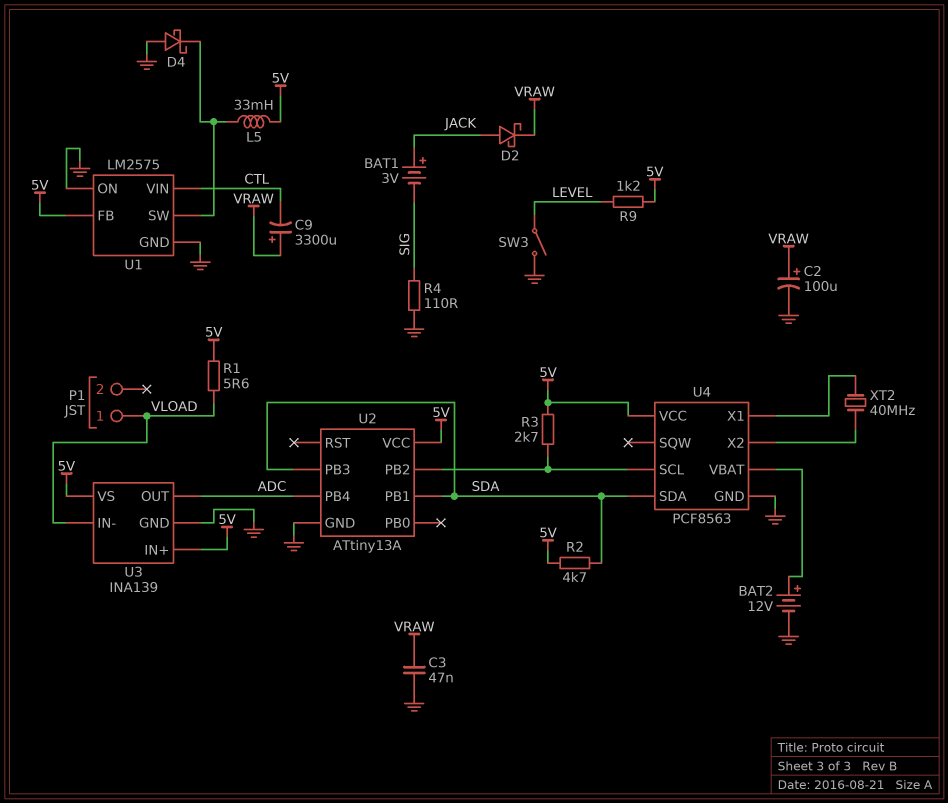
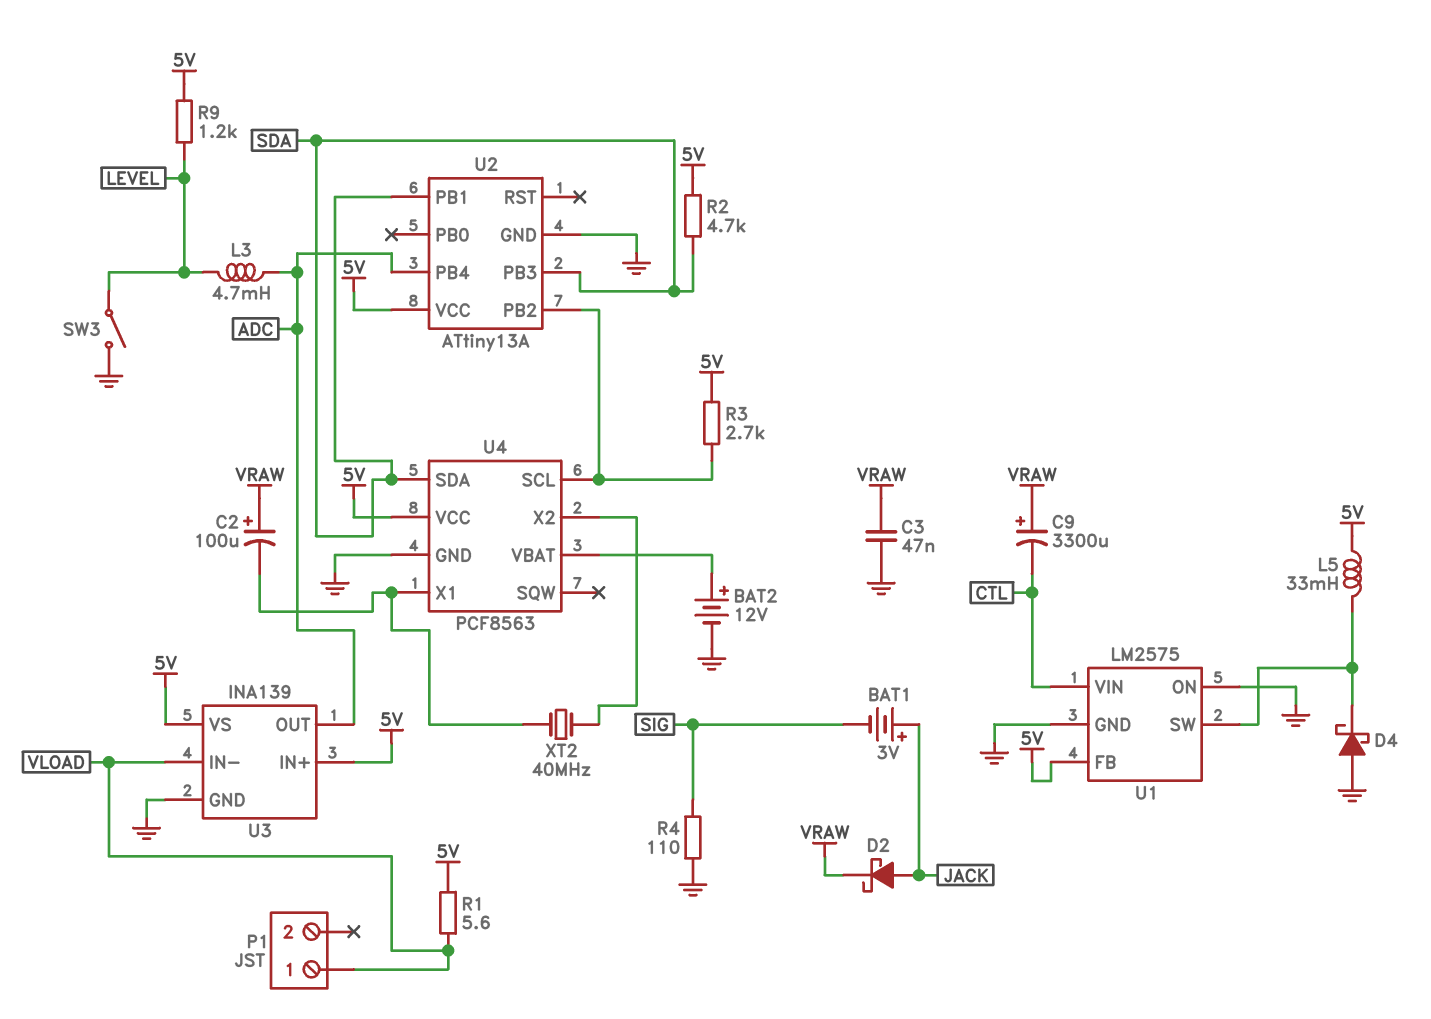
C2: 100uF (plus VRAW, minus GND) -> 100uF (plus VRAW, minus U4/X1)
L3: none -> 4.7mH (ADC, LEVEL)

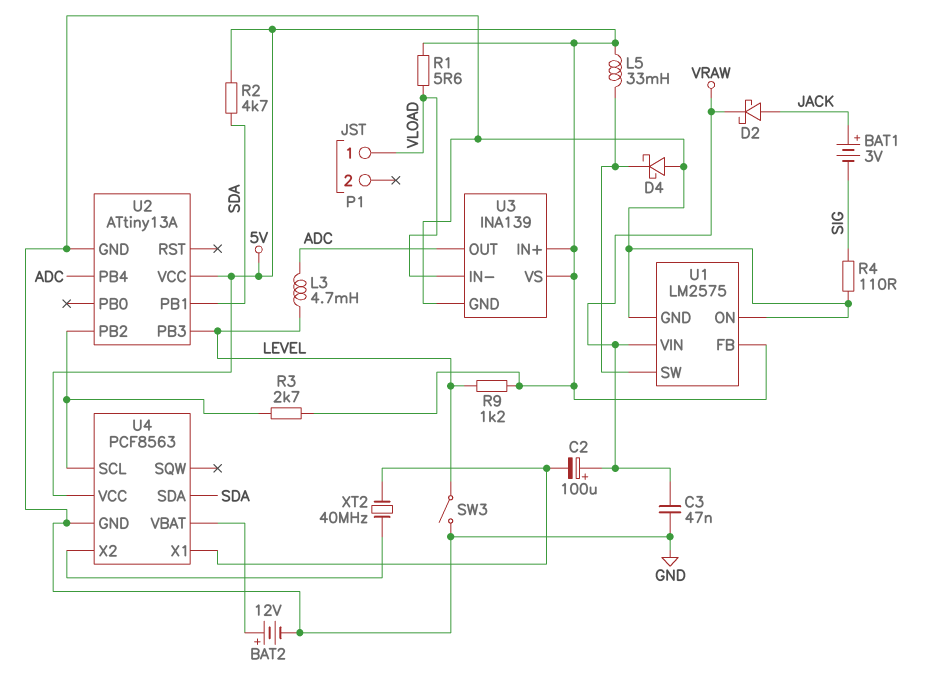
C9: 3300uF (plus VRAW, minus CTL) -> none
U1 pin VIN: CTL -> VRAW
U2 pin PB3: SDA -> LEVEL

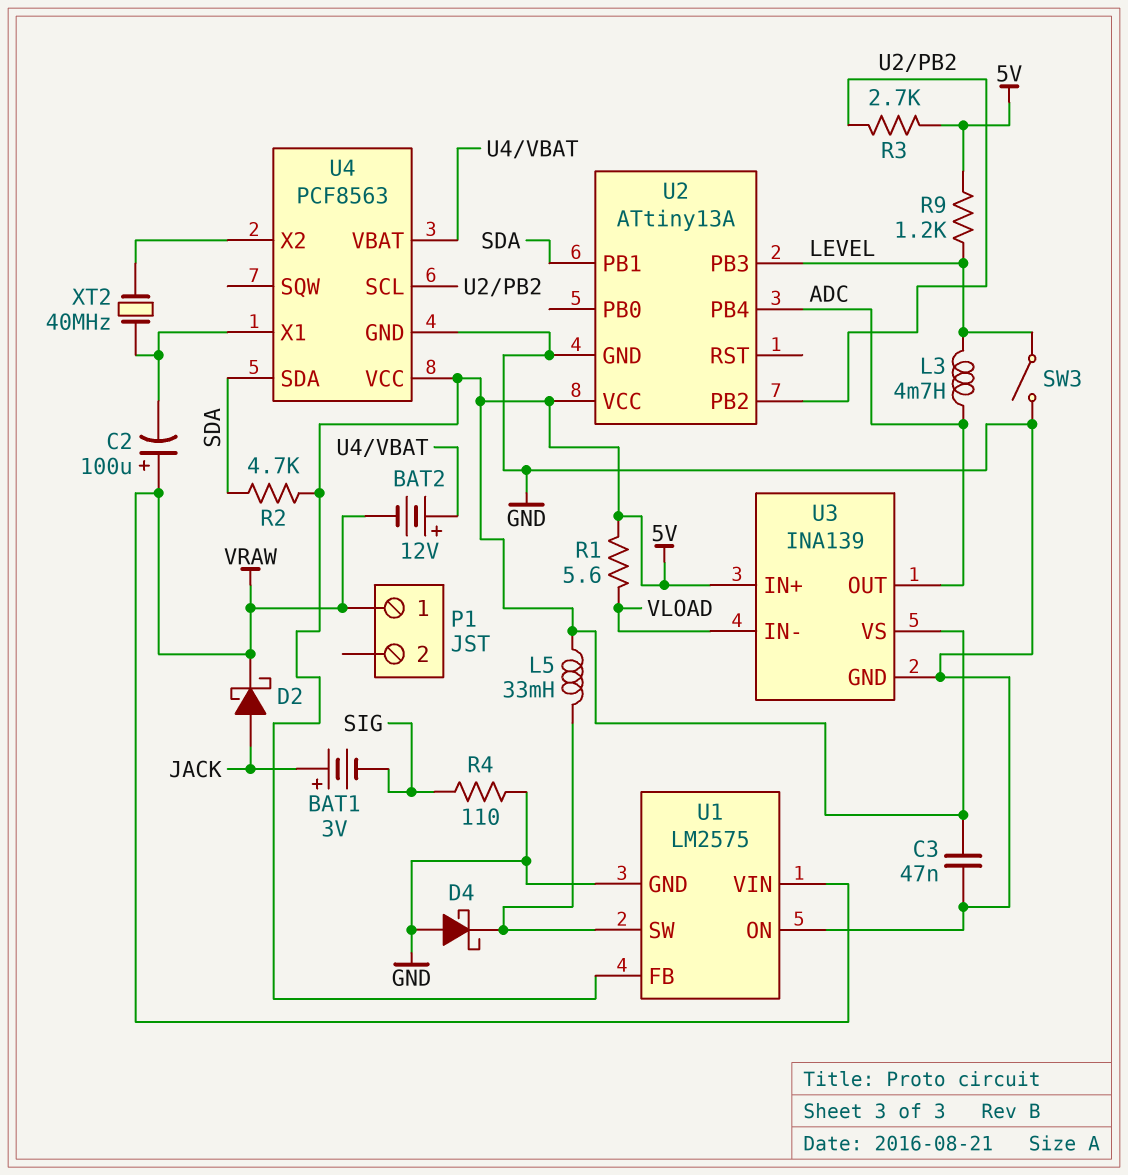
BAT2: 12V (plus U4/VBAT, minus GND) -> 12V (plus U4/VBAT, minus VRAW)
C3: 47nF (GND, VRAW) -> 47nF (5V, GND)
P1 pin 1: VLOAD -> VRAW

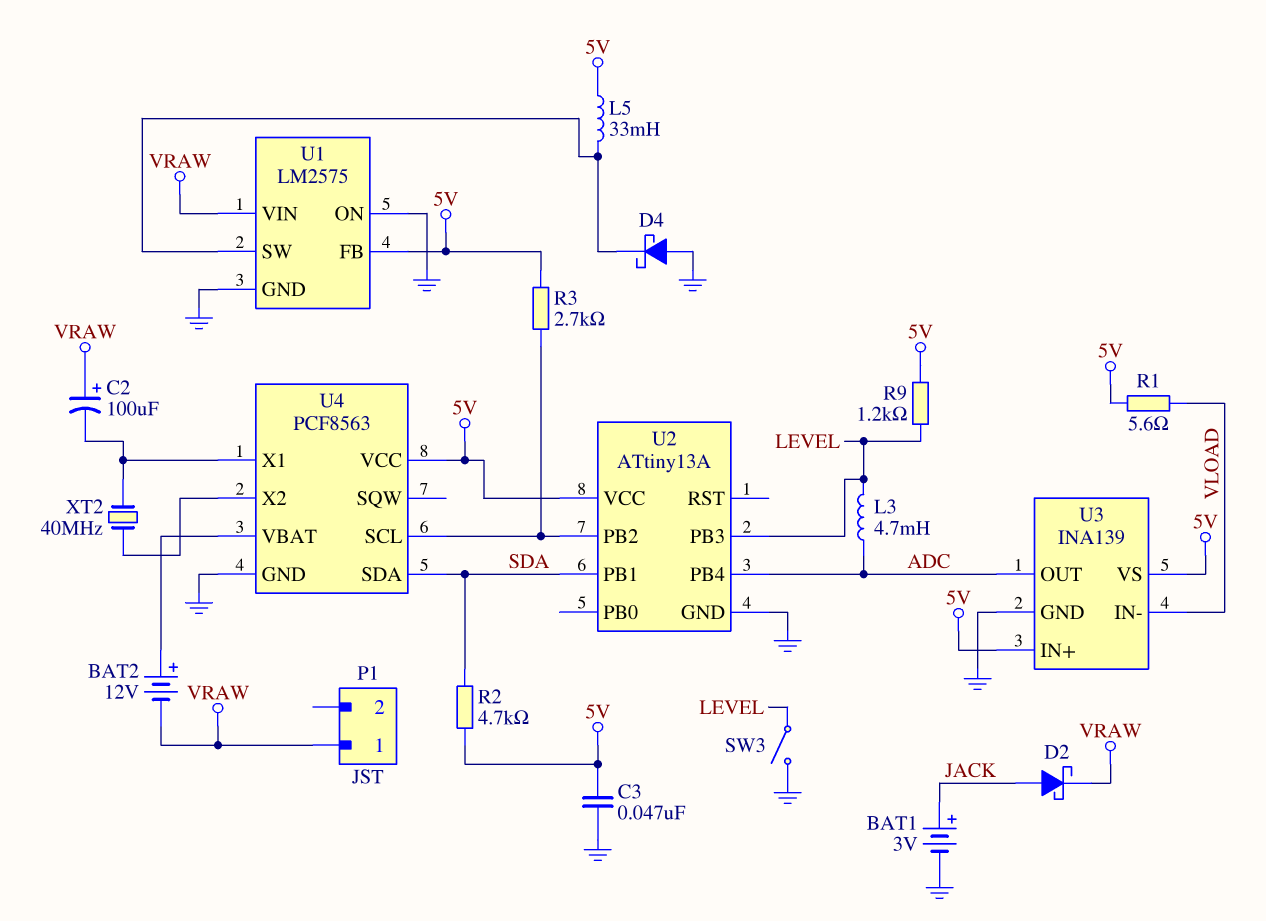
BAT1: 3V (plus JACK, minus SIG) -> 3V (plus JACK, minus GND)
R4: 110 (GND, SIG) -> none

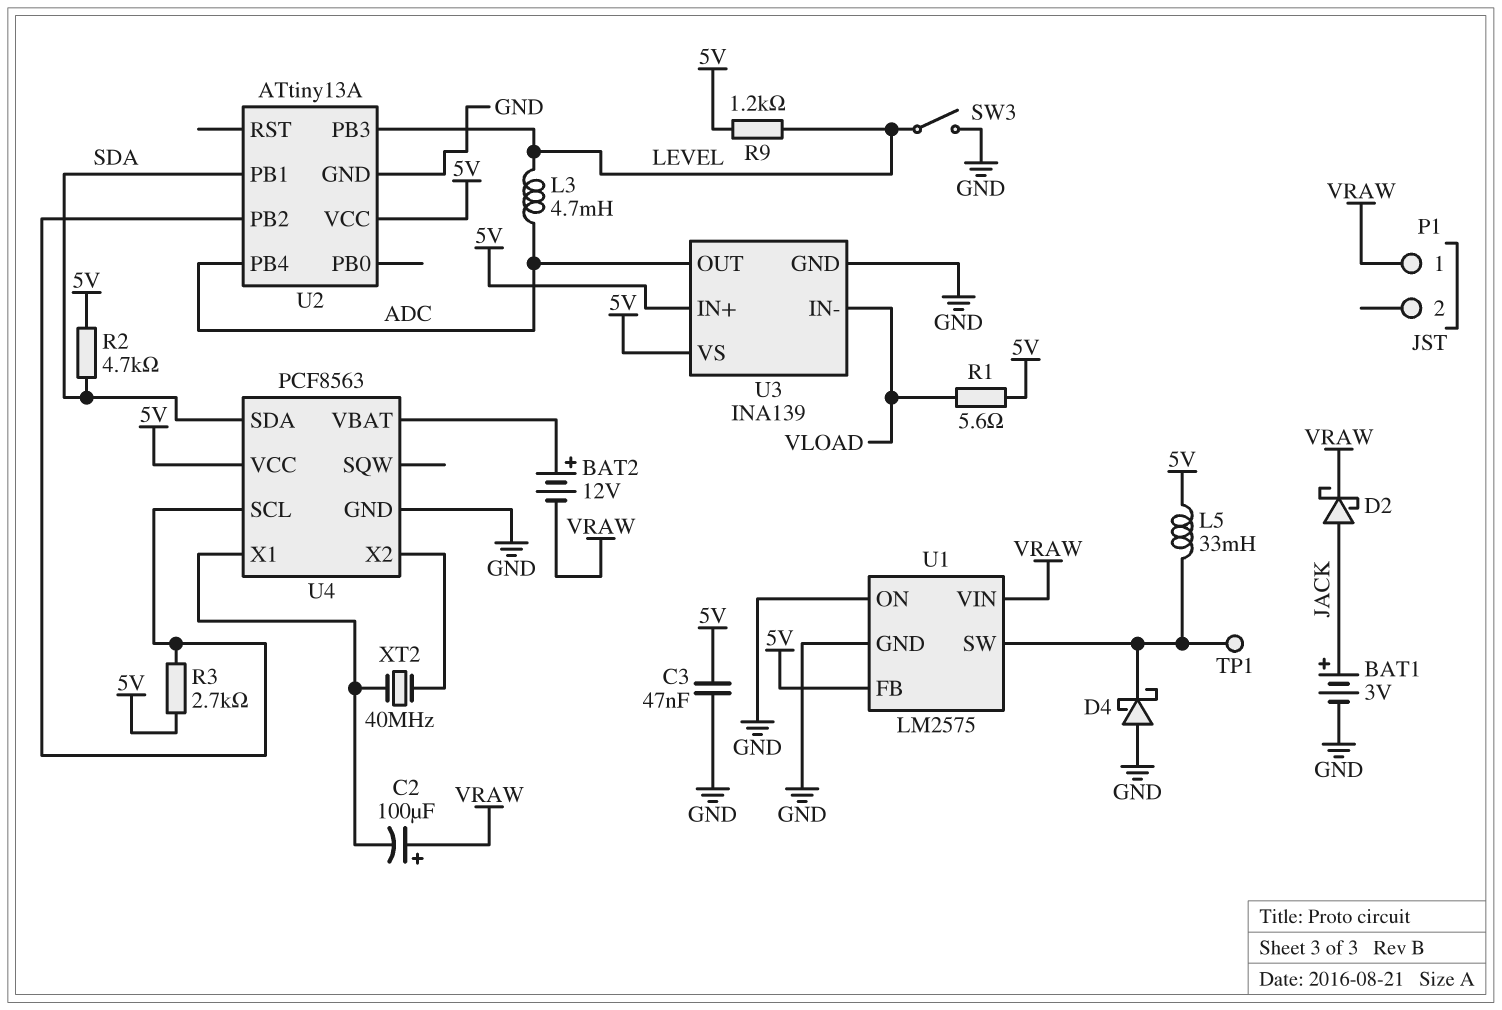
TP1: none -> test point (U1/SW)

